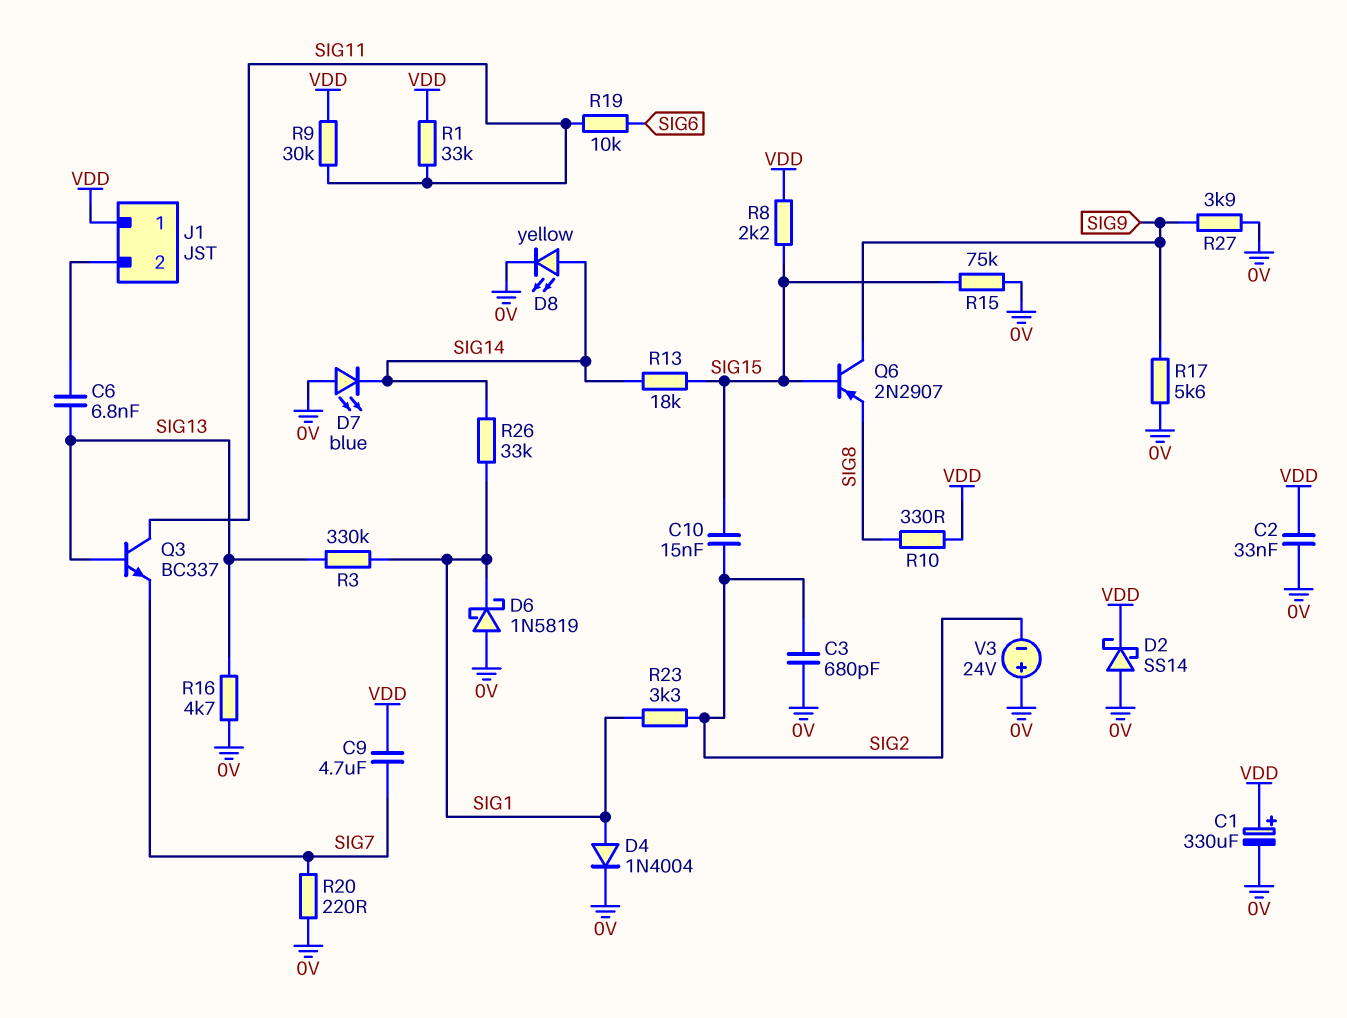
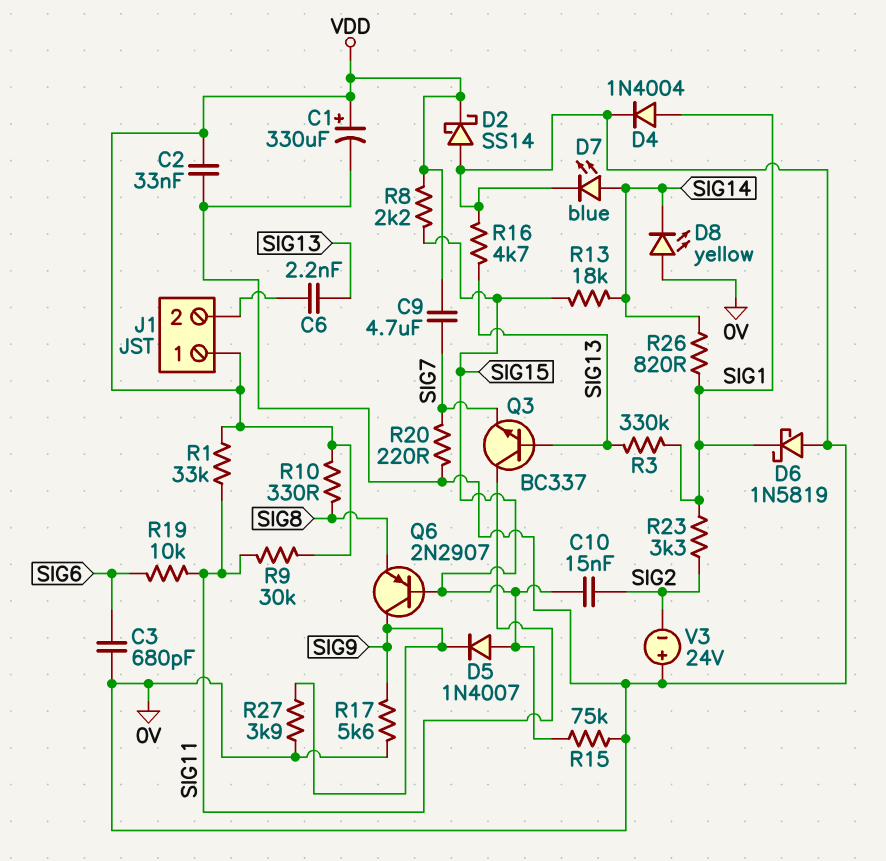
C3: 680pF (0V, SIG2) -> 680pF (0V, SIG6)
C6: 6.8nF (J1/2, SIG13) -> 2.2nF (J1/2, SIG13)
D5: none -> diode 1N4007 (A SIG15, K SIG9)
D7: LED blue (A 0V, K SIG14) -> LED blue (A SIG14, K 0V)
D8: LED yellow (A SIG14, K 0V) -> LED yellow (A 0V, K SIG14)
R26: 33k (SIG1, SIG14) -> 820 (SIG1, SIG14)

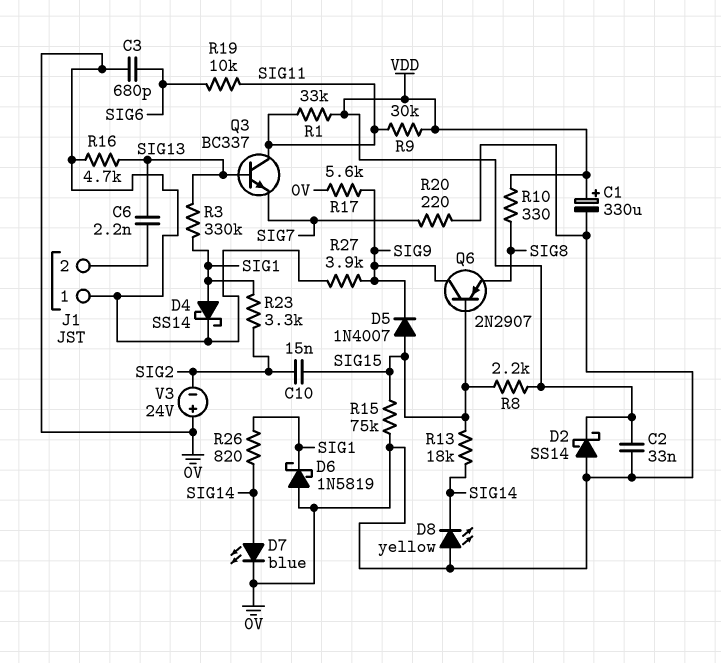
C9: 4.7uF (SIG7, VDD) -> none
D4: diode 1N4004 (A SIG1, K 0V) -> schottky SS14 (A SIG1, K 0V)
J1 pin 1: VDD -> 0V

